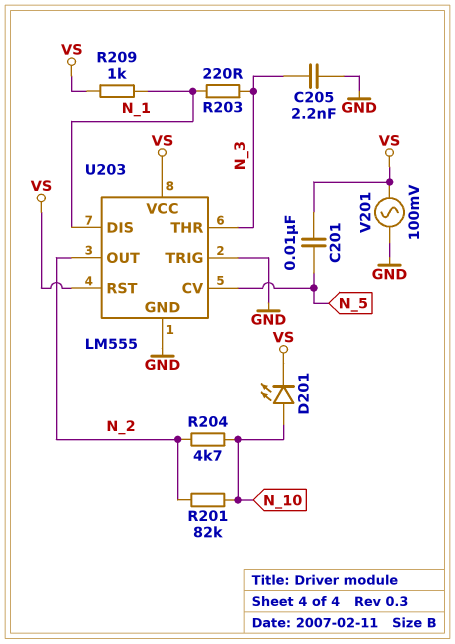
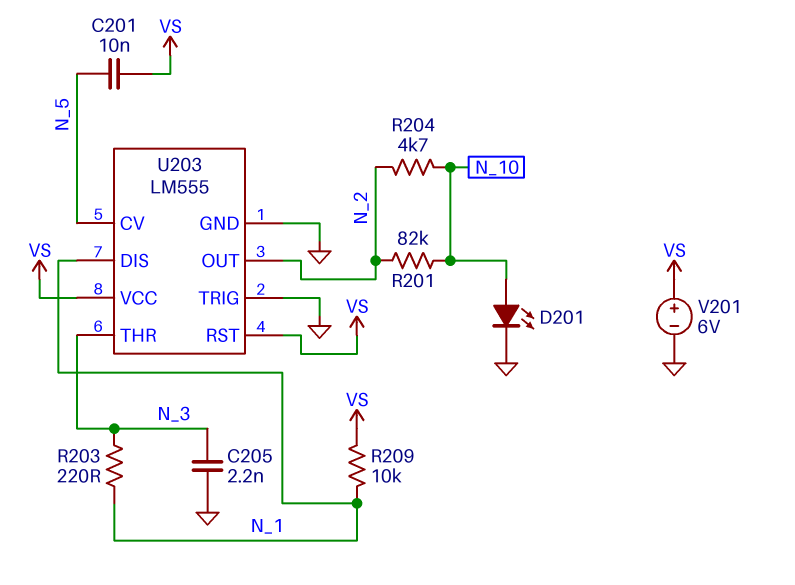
D201: LED (A N_10, K VS) -> LED (A N_10, K GND)
R209: 1k (N_1, VS) -> 10k (N_1, VS)
V201: AC 100mV (GND, VS) -> 6V (plus VS, minus GND)

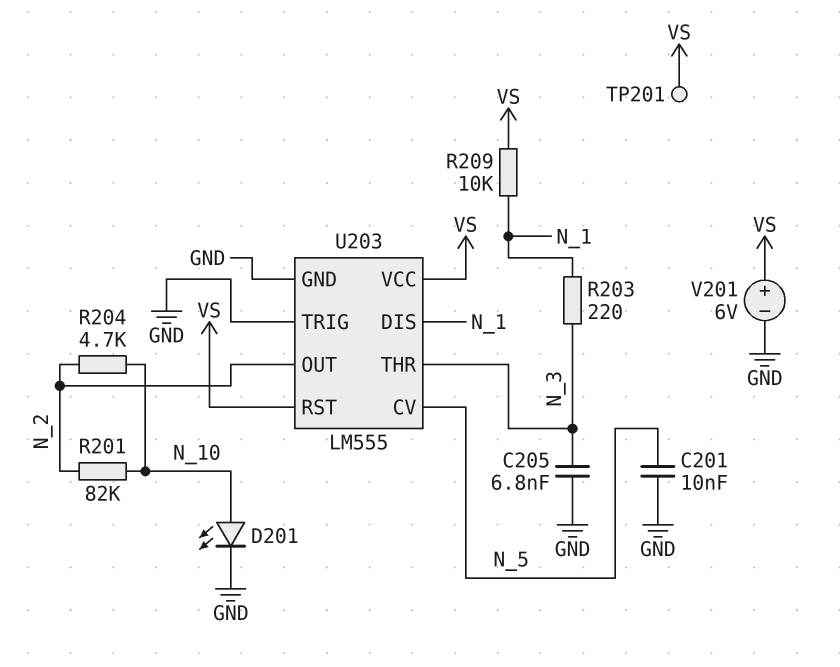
C201: 10nF (N_5, VS) -> 10nF (GND, N_5)
C205: 2.2nF (GND, N_3) -> 6.8nF (GND, N_3)
TP201: none -> test point (VS)

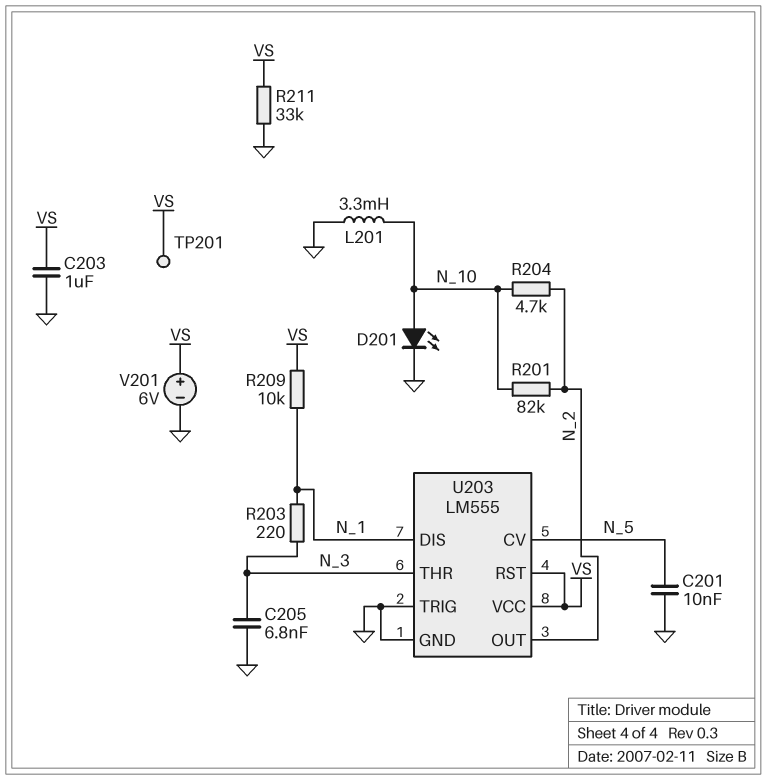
C203: none -> 1uF (GND, VS)
L201: none -> 3.3mH (GND, N_10)
R211: none -> 33k (GND, VS)

